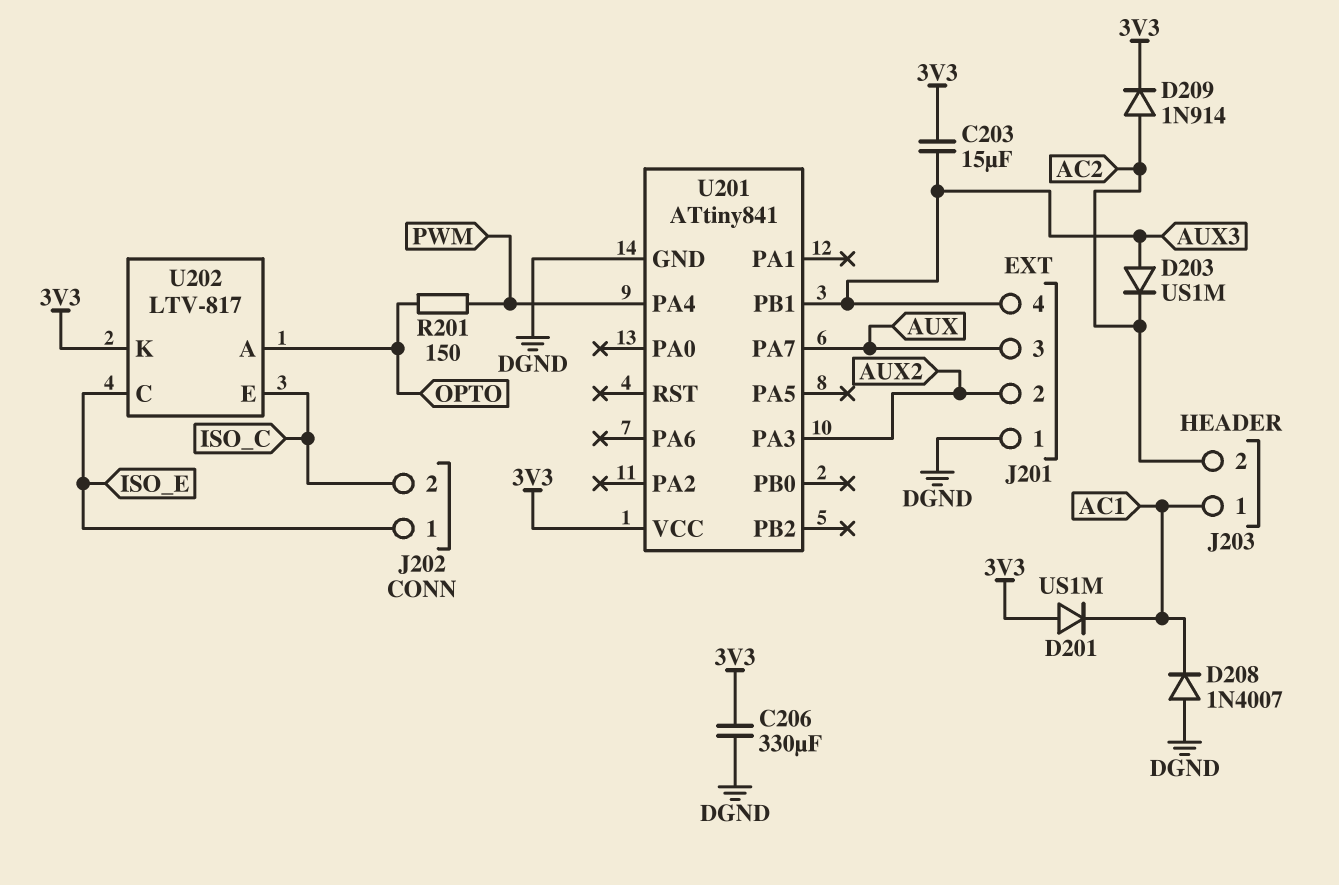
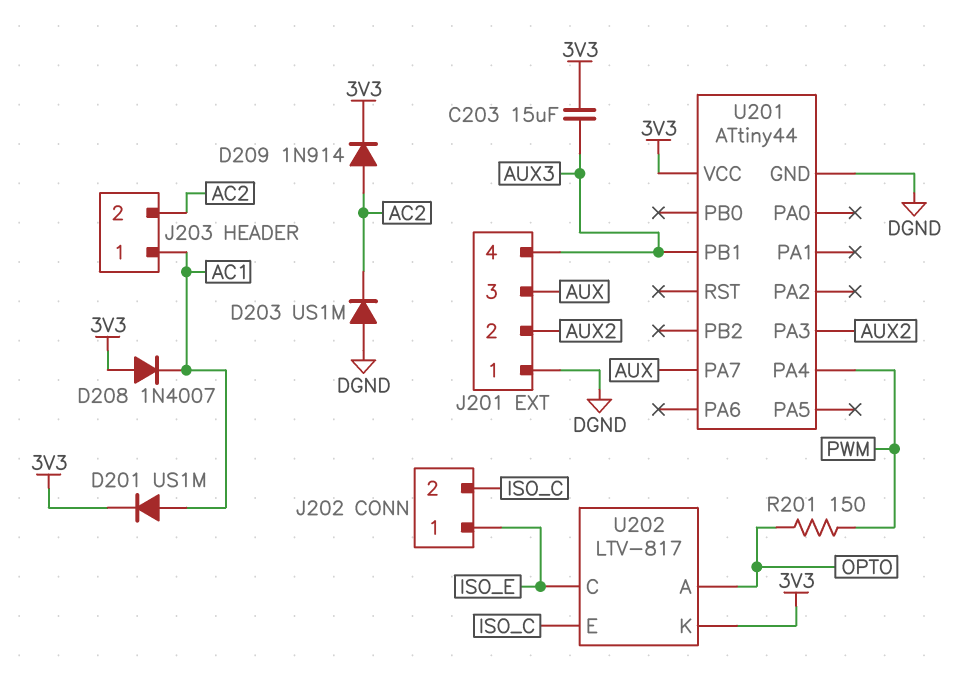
C206: 330uF (3V3, DGND) -> none
D201: diode US1M (A 3V3, K AC1) -> diode US1M (A AC1, K 3V3)
D203: diode US1M (A AUX3, K AC2) -> diode US1M (A DGND, K AC2)
D208: diode 1N4007 (A DGND, K AC1) -> diode 1N4007 (A 3V3, K AC1)
U201: ATtiny841 -> ATtiny44

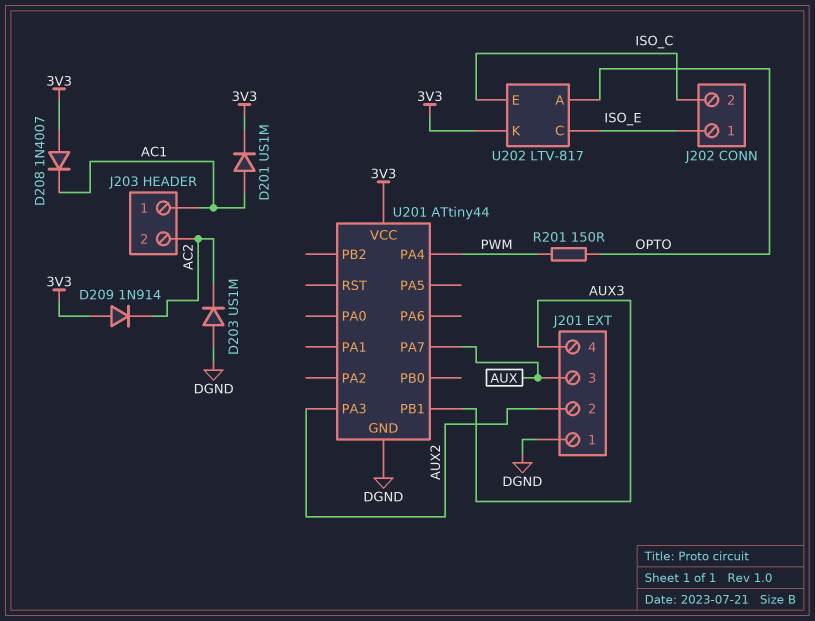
C203: 15uF (3V3, AUX3) -> none
D209: diode 1N914 (A AC2, K 3V3) -> diode 1N914 (A 3V3, K AC2)

